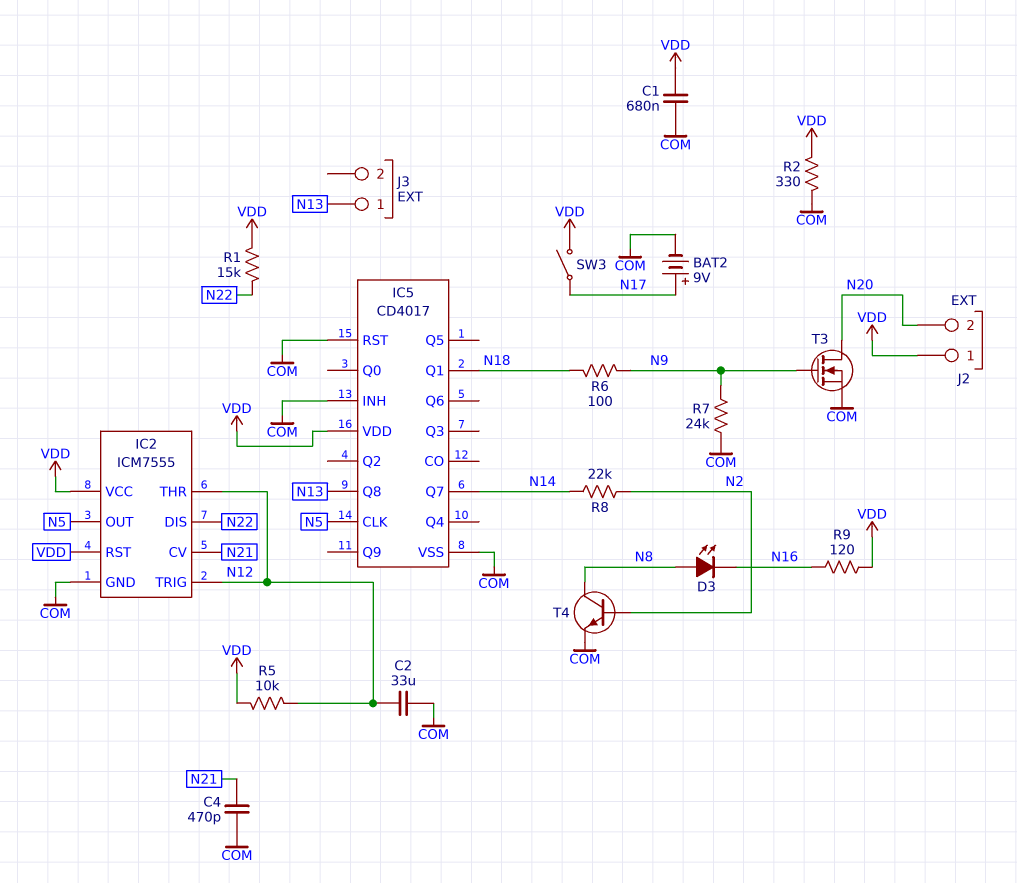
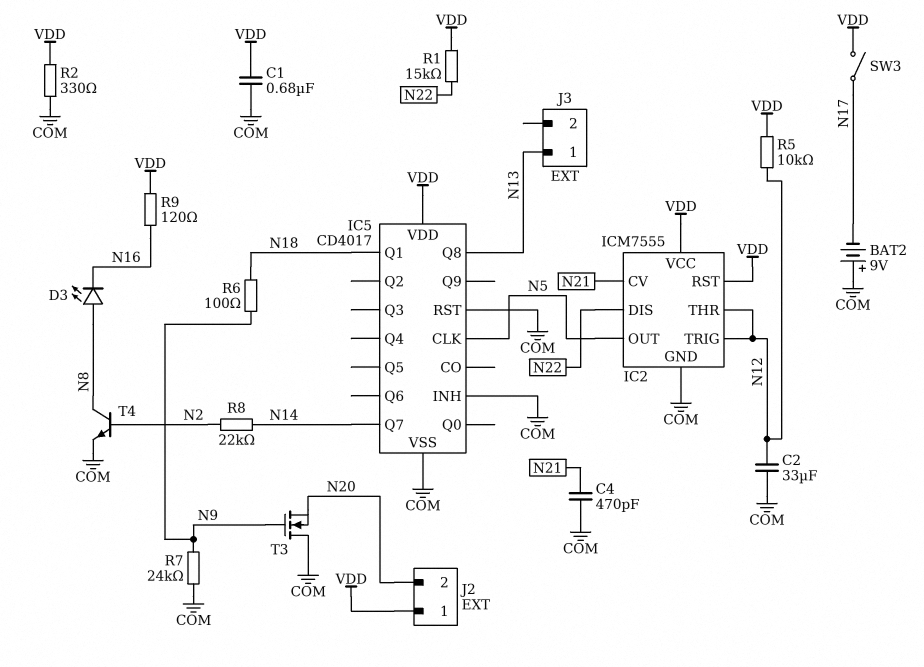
BAT2: 9V (plus N17, minus COM) -> 9V (plus COM, minus N17)
T3: NMOS (G N9, D N20, S COM) -> NMOS (G N9, D COM, S N20)

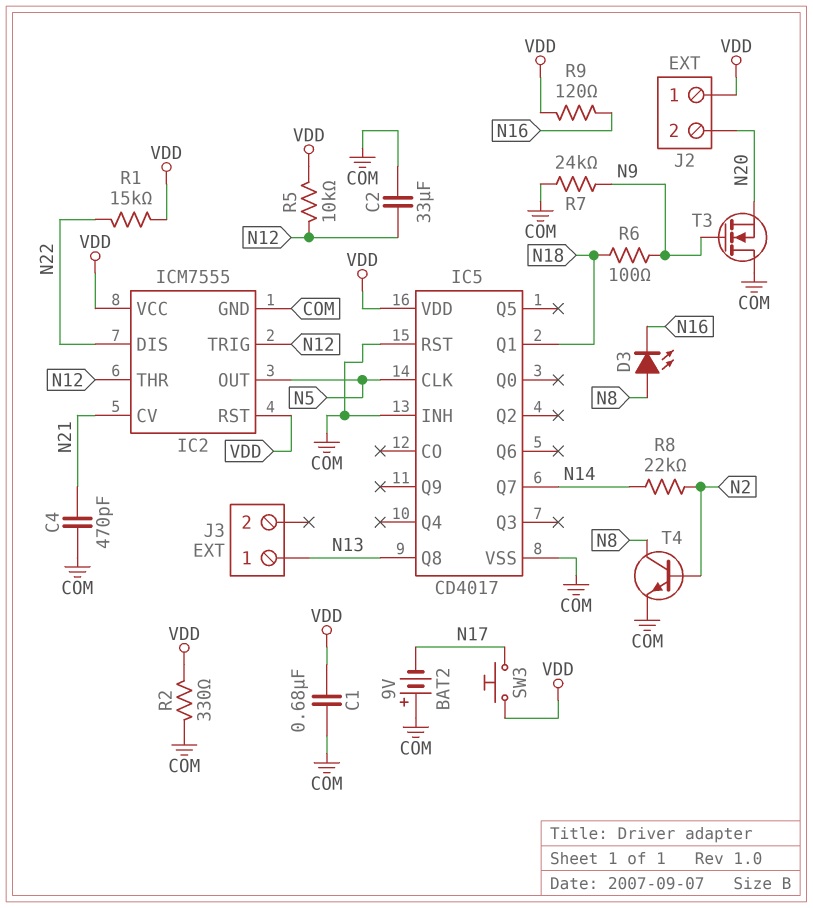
SW3: switch (N17, VDD) -> button (N17, VDD)

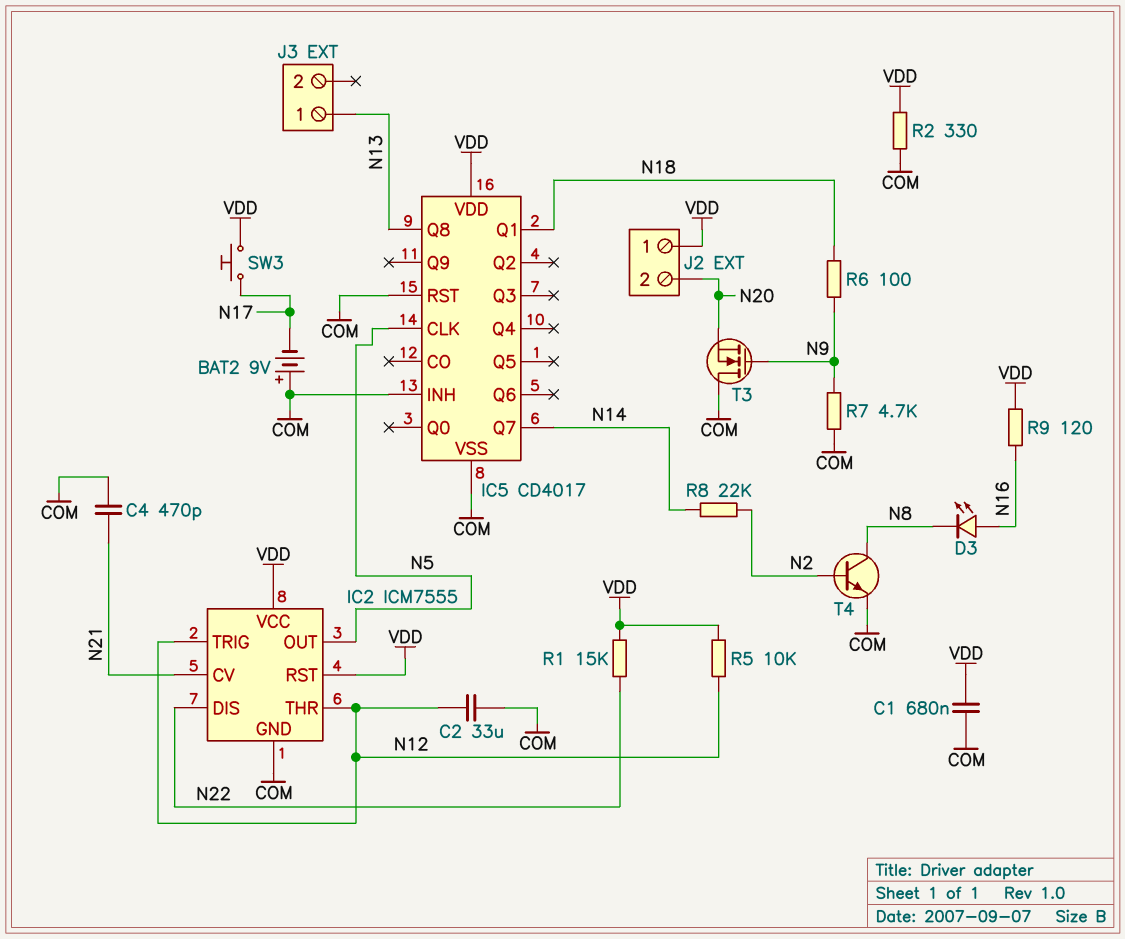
D3: LED (A N8, K N16) -> LED (A N16, K N8)
R7: 24k (COM, N9) -> 4.7k (COM, N9)

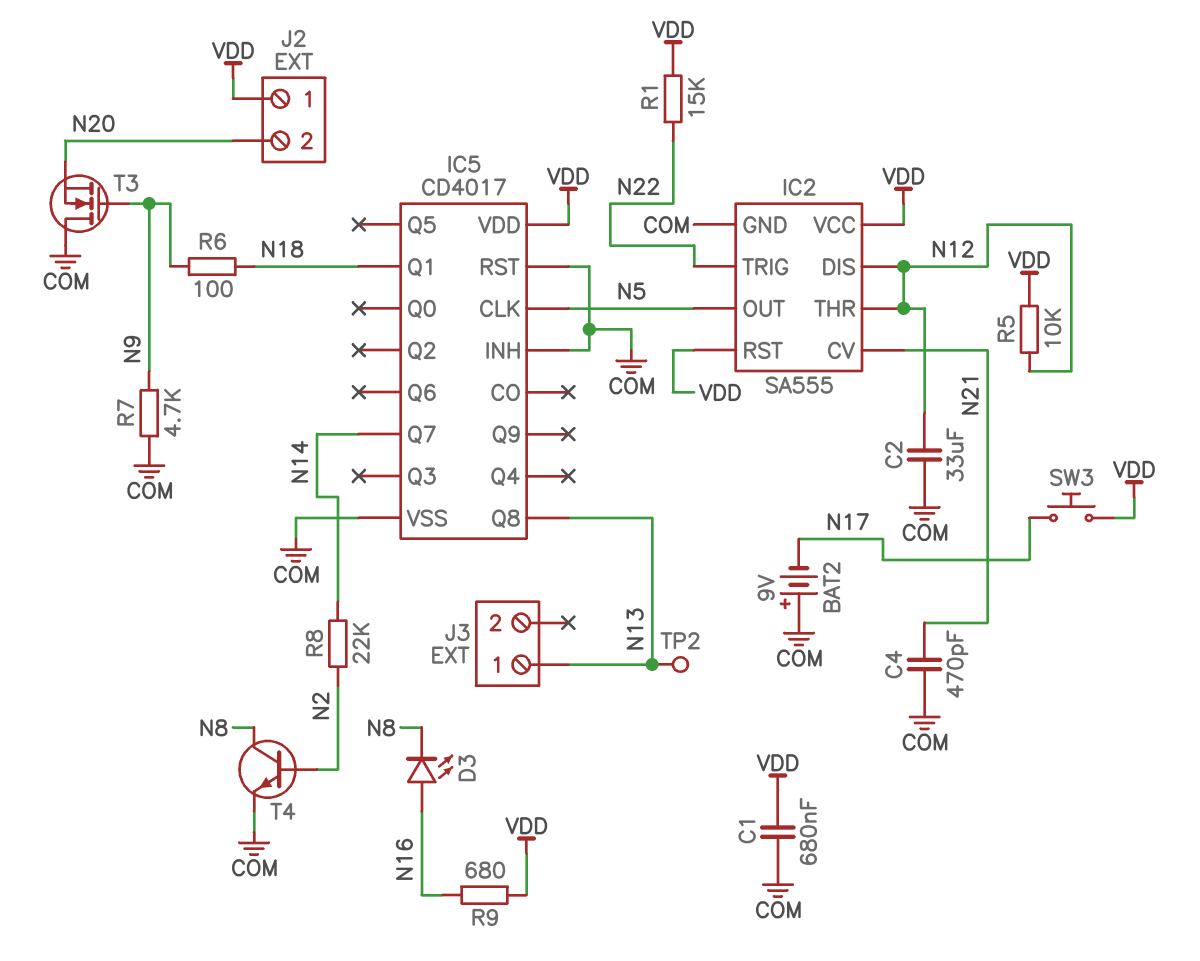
IC2: ICM7555 -> SA555
IC2 pin DIS: N22 -> N12
IC2 pin TRIG: N12 -> N22
R2: 330 (COM, VDD) -> none
R9: 120 (N16, VDD) -> 680 (N16, VDD)
TP2: none -> test point (N13)

